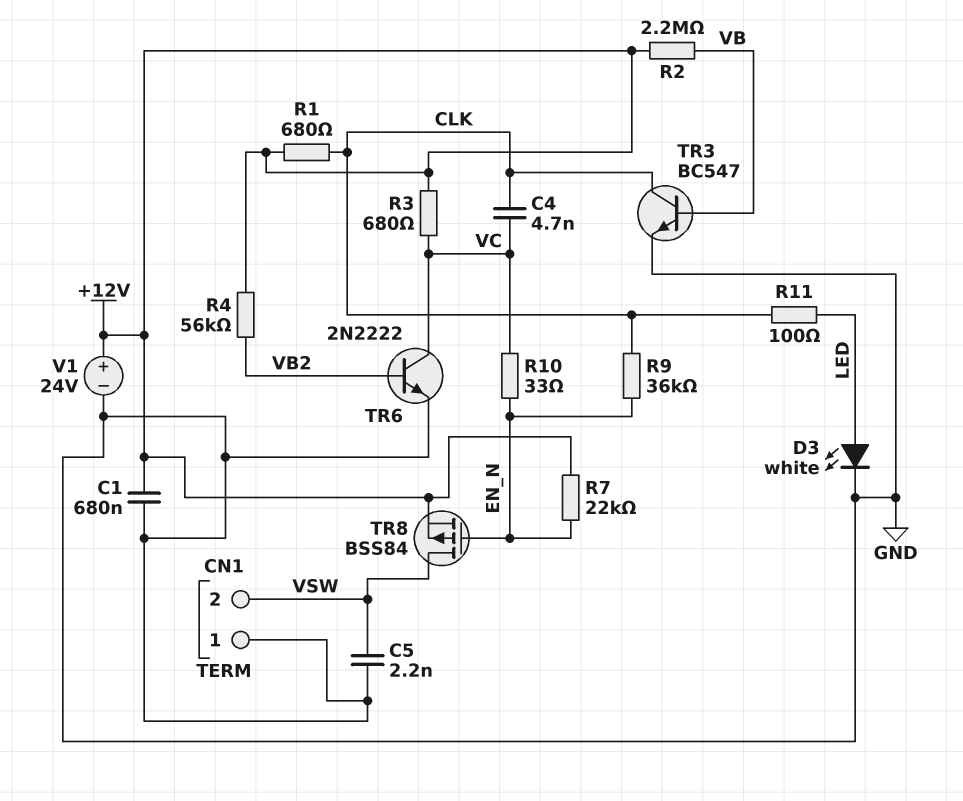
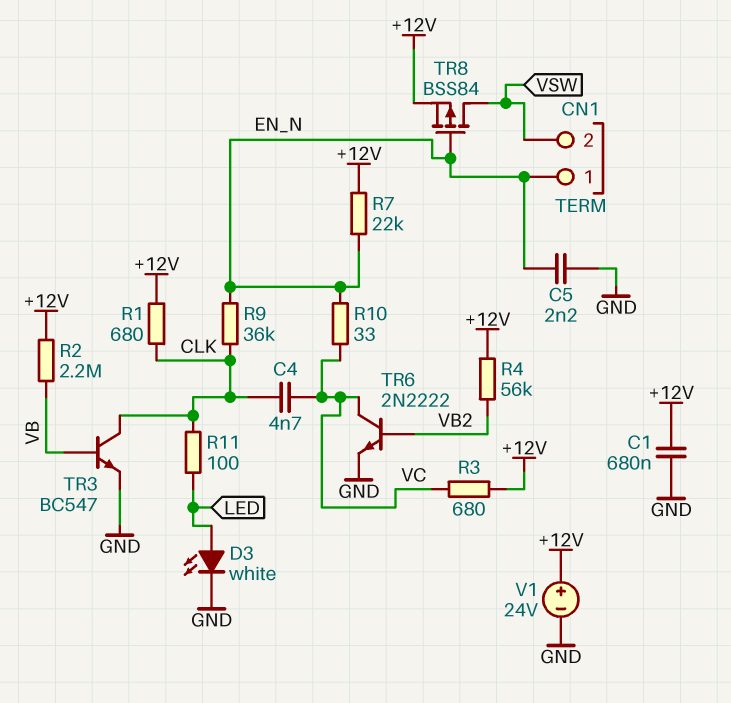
C5: 2.2nF (GND, VSW) -> 2.2nF (EN_N, GND)
CN1 pin 1: GND -> EN_N

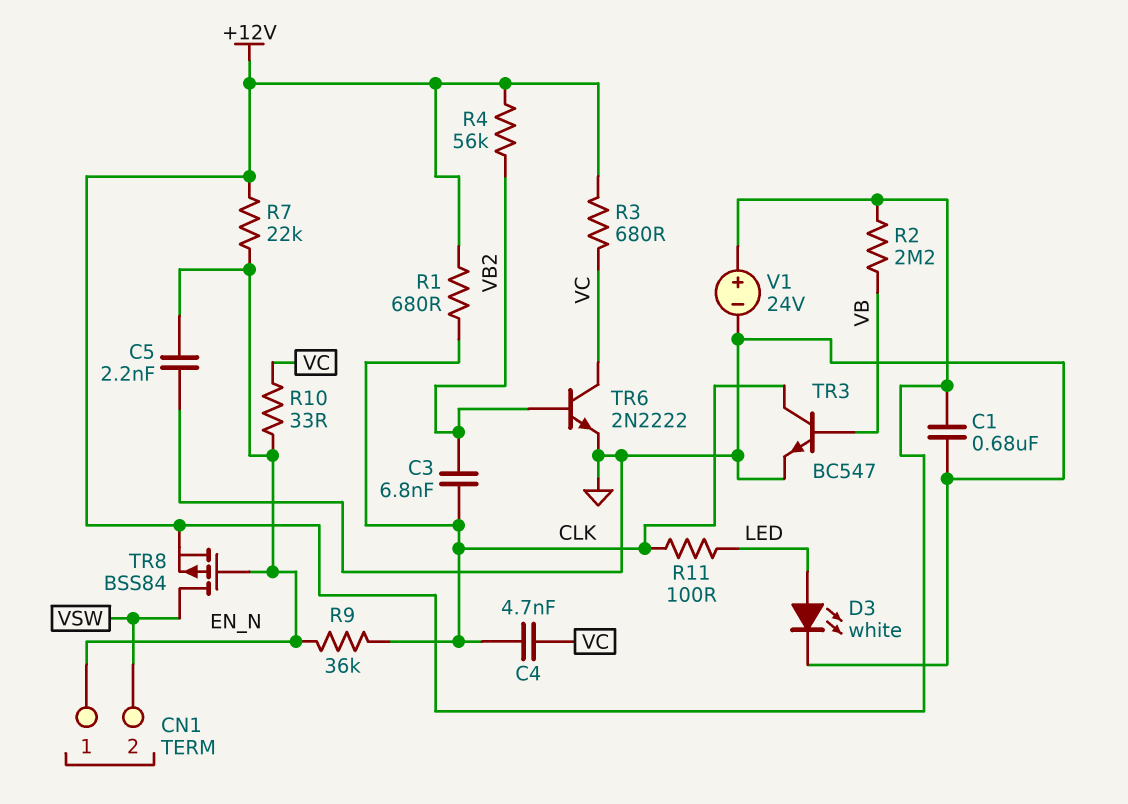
C3: none -> 6.8nF (CLK, VB2)

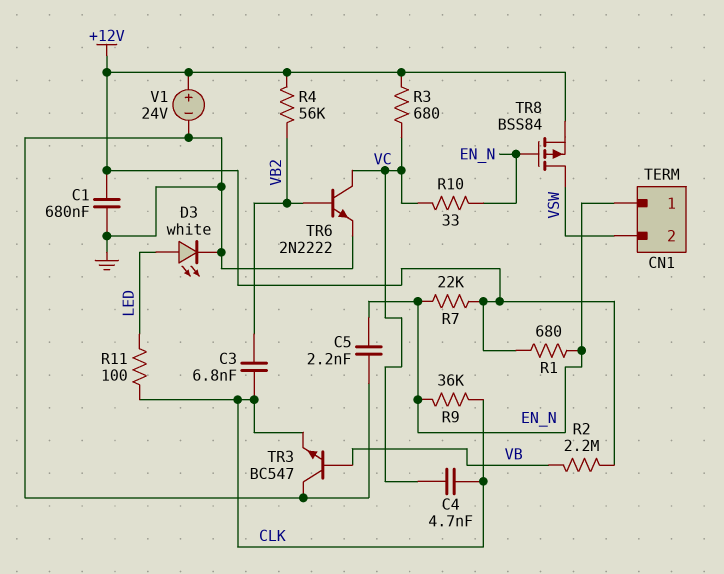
R1: 680 (+12V, CLK) -> 680 (+12V, EN_N)
TR3: NPN BC547 (B VB, C CLK, E GND) -> NPN BC547 (B VB, C GND, E CLK)

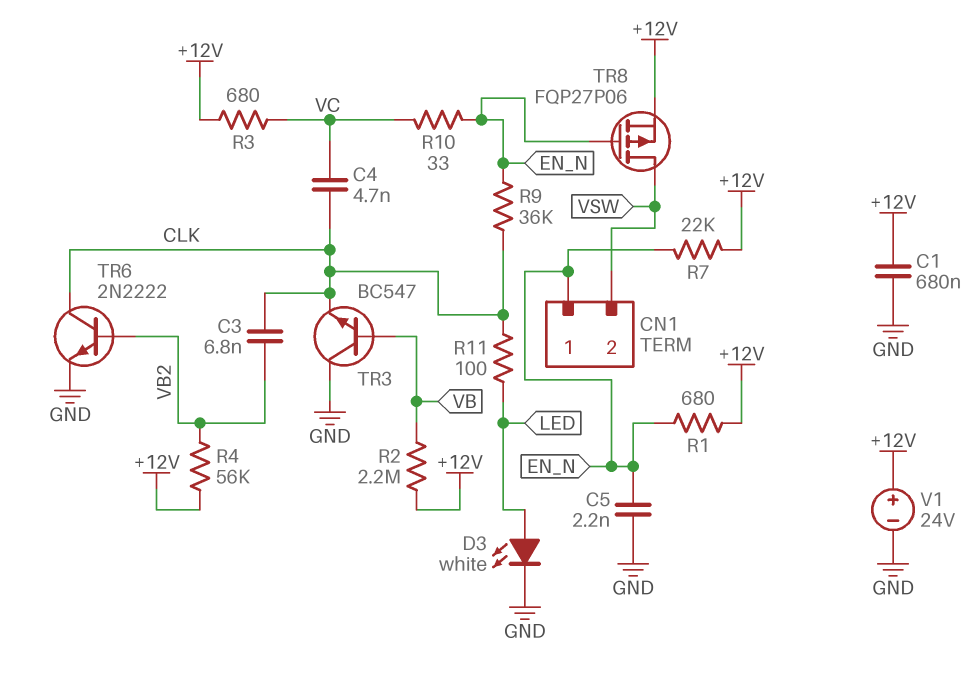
TR6: NPN 2N2222 (B VB2, C VC, E GND) -> NPN 2N2222 (B VB2, C CLK, E GND)
TR8: PMOS BSS84 (G EN_N, D VSW, S +12V) -> PMOS FQP27P06 (G EN_N, D VSW, S +12V)

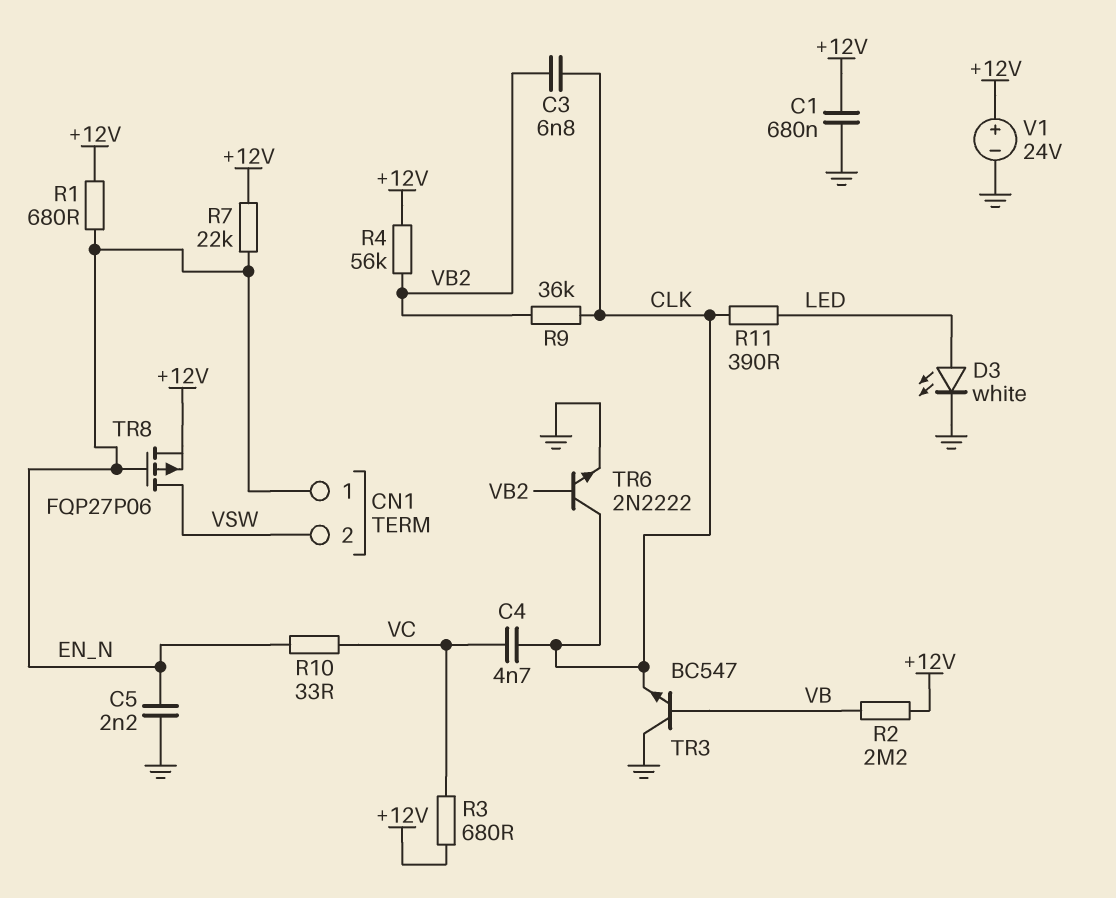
R9: 36k (CLK, EN_N) -> 36k (CLK, VB2)
R11: 100 (CLK, LED) -> 390 (CLK, LED)

